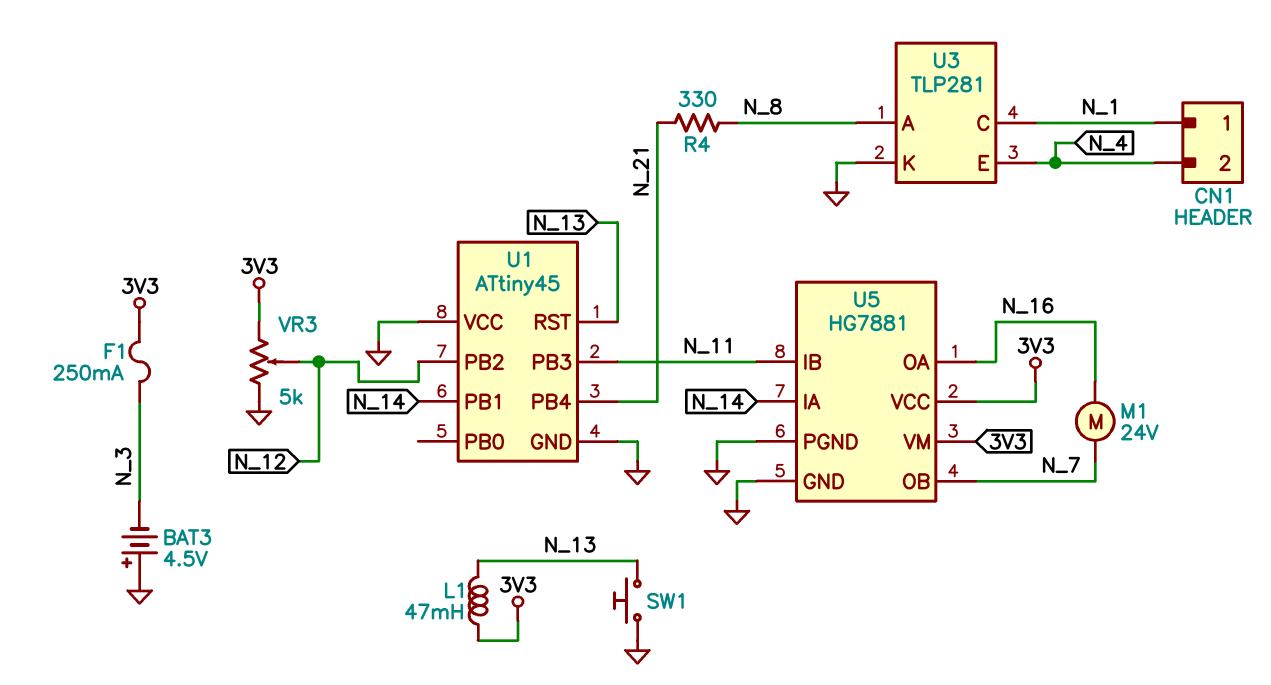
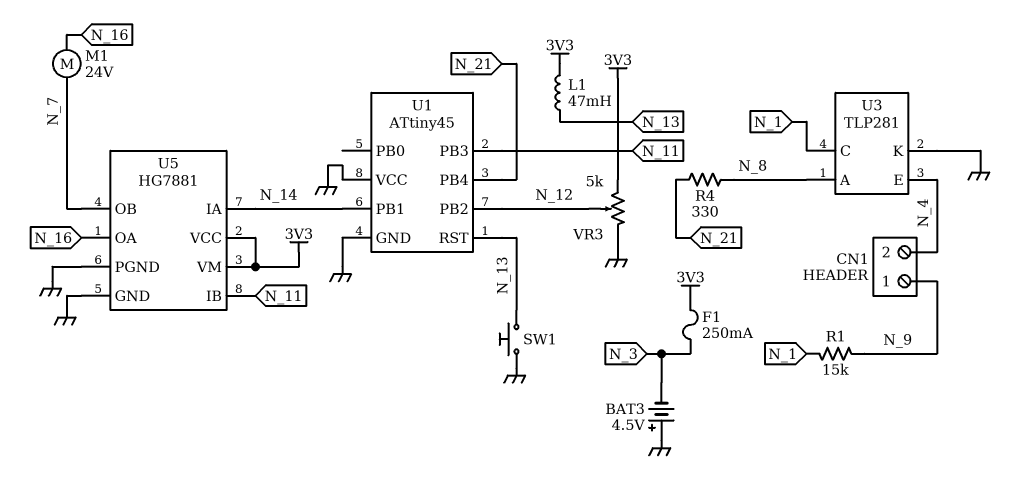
CN1 pin 1: N_1 -> N_9
R1: none -> 15k (N_1, N_9)

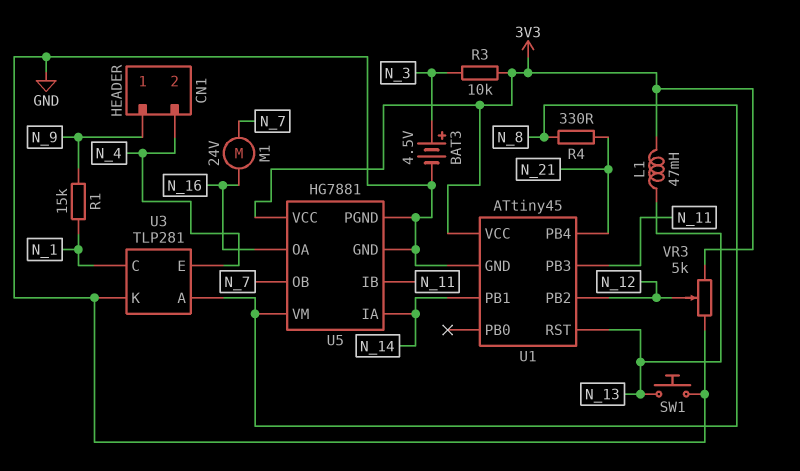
BAT3: 4.5V (plus GND, minus N_3) -> 4.5V (plus N_3, minus GND)
F1: 250mA (3V3, N_3) -> none
R3: none -> 10k (3V3, N_3)
U1 pin VCC: GND -> 3V3
U5 pin VM: 3V3 -> N_8

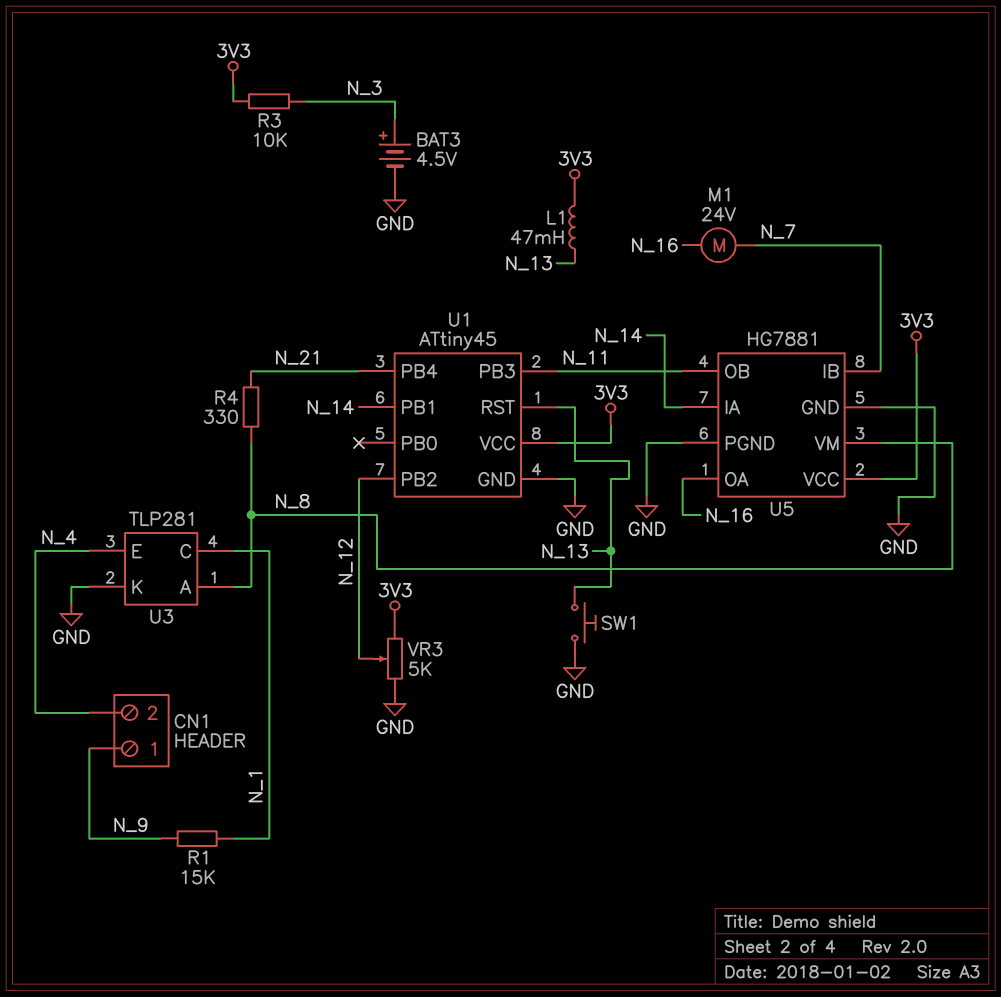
U5 pin IB: N_11 -> N_7
U5 pin OB: N_7 -> N_11

